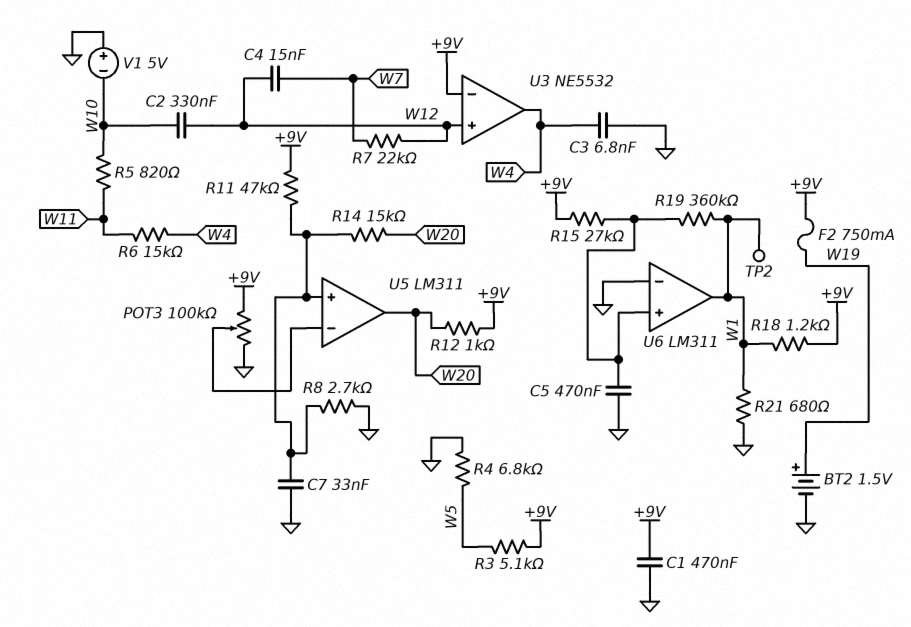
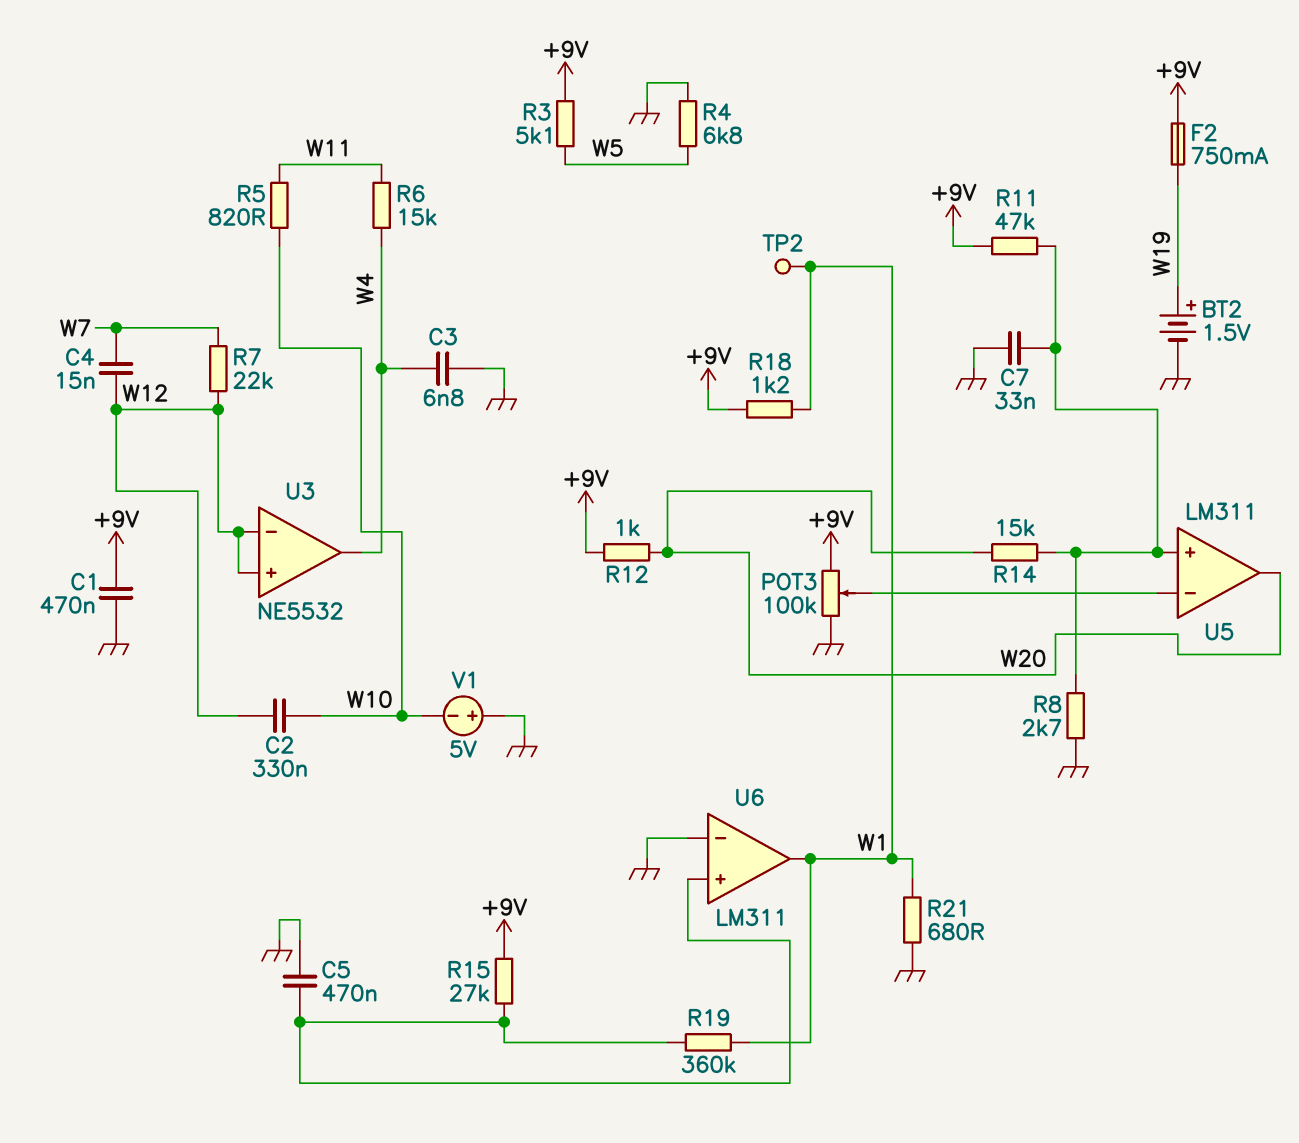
U3 pin in-: +9V -> W12

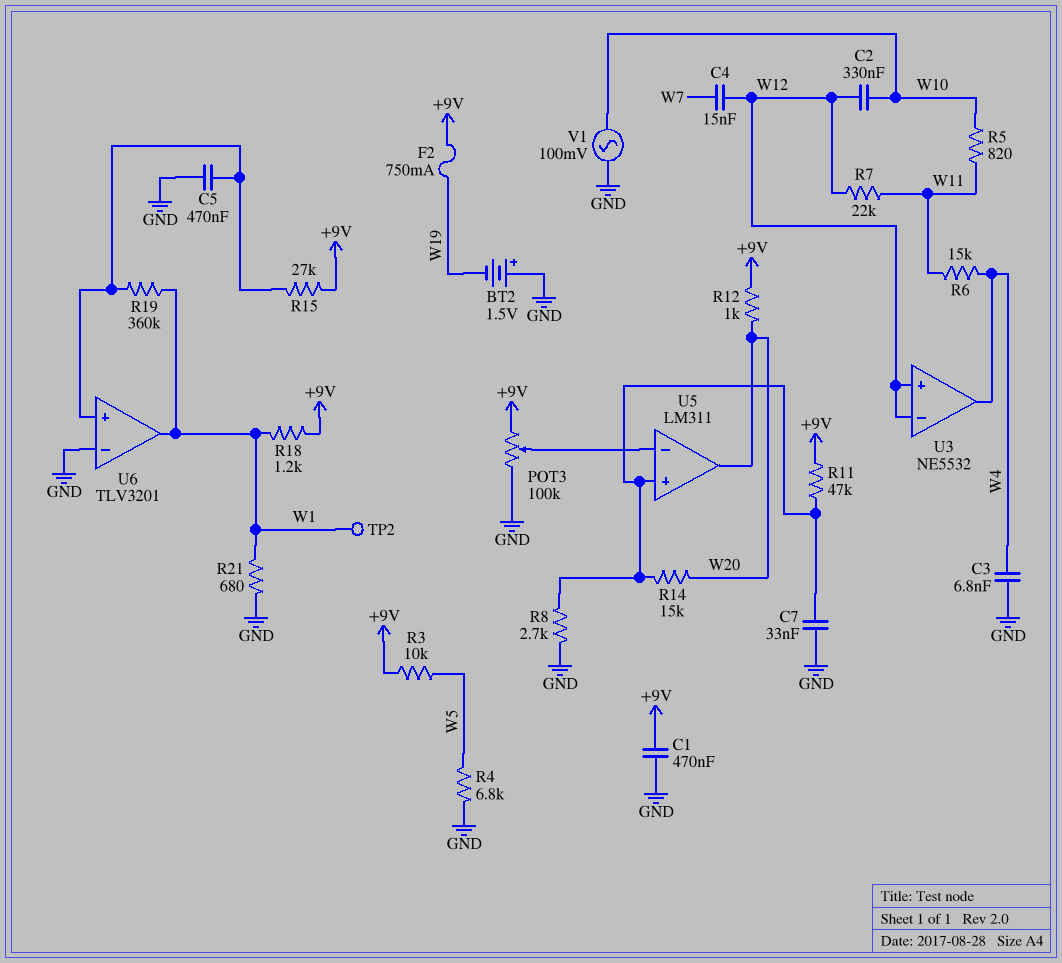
BT2: 1.5V (plus W19, minus GND) -> 1.5V (plus GND, minus W19)
R3: 5.1k (+9V, W5) -> 10k (+9V, W5)
R7: 22k (W7, W12) -> 22k (W11, W12)
U6: LM311 -> TLV3201
V1: 5V (plus GND, minus W10) -> AC 100mV (GND, W10)

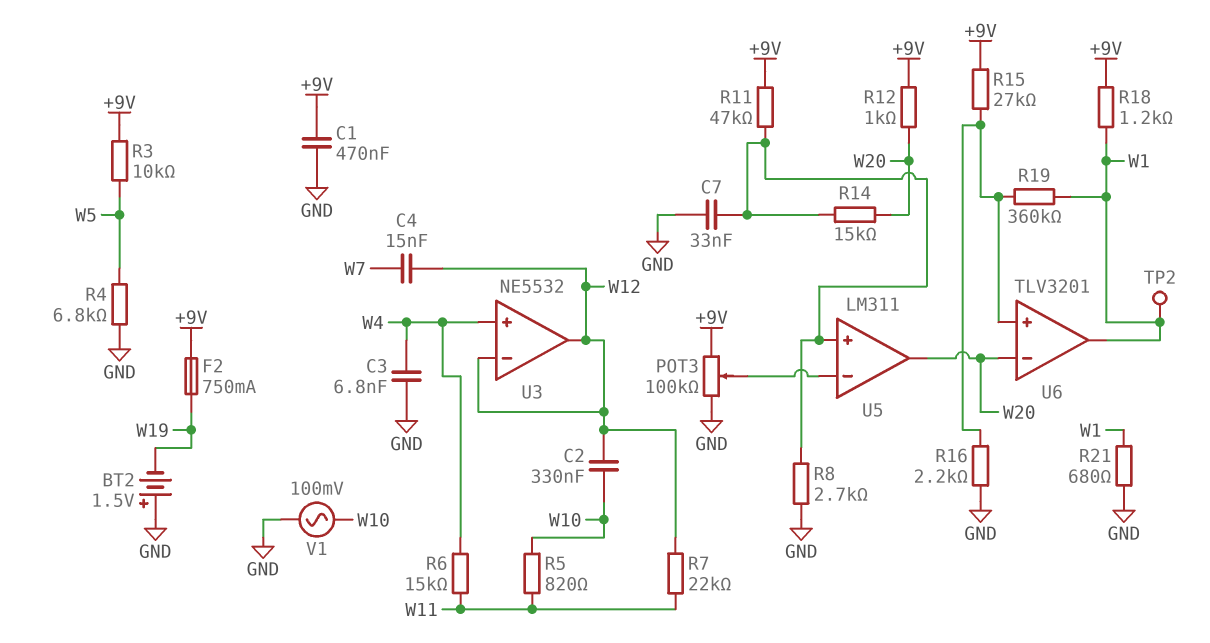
C5: 470nF (GND, U6/in+) -> none
R16: none -> 2.2k (GND, U6/in+)
U3 pin in+: W12 -> W4
U3 pin out: W4 -> W12
U6 pin in-: GND -> W20

